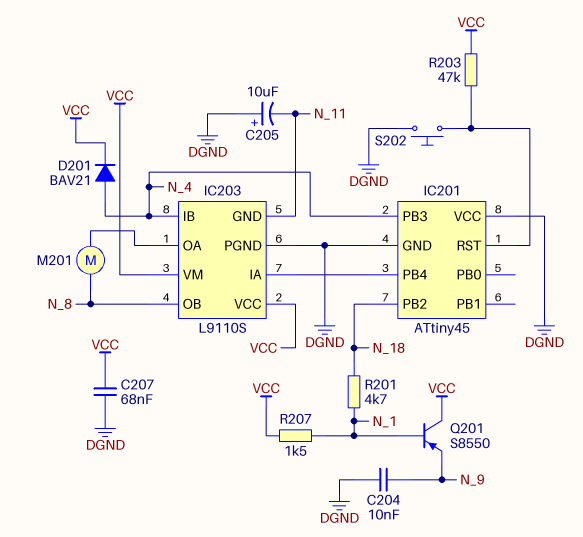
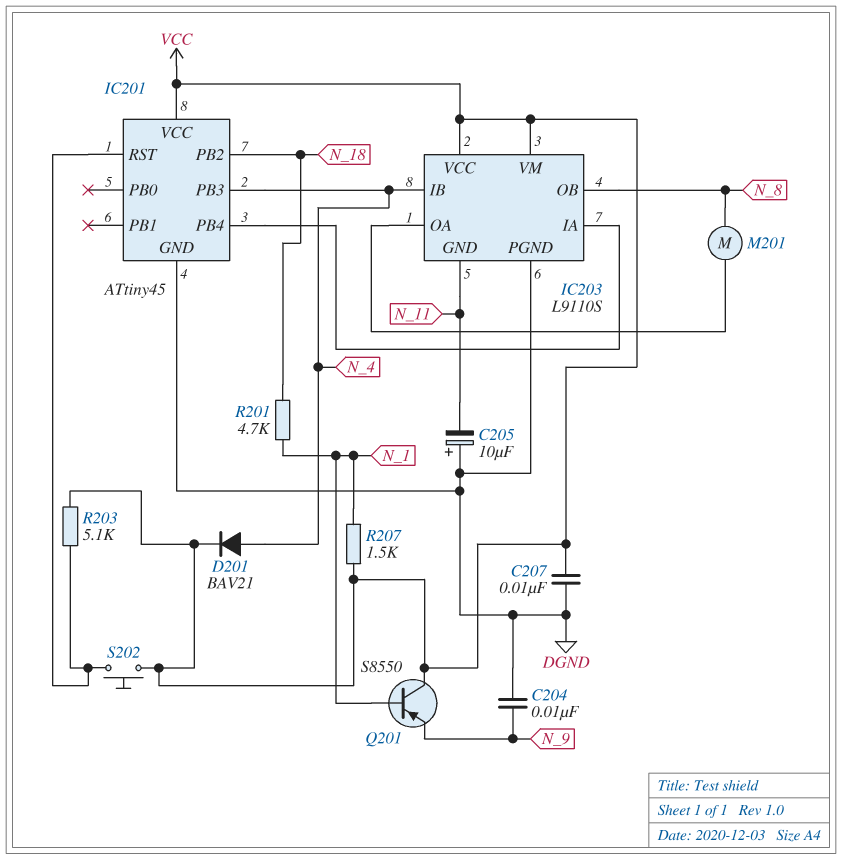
C207: 68nF (DGND, VCC) -> 10nF (DGND, VCC)
IC201 pin VCC: DGND -> VCC
R203: 47k (IC201/RST, VCC) -> 5.1k (IC201/RST, VCC)
S202: button (DGND, IC201/RST) -> button (IC201/RST, VCC)

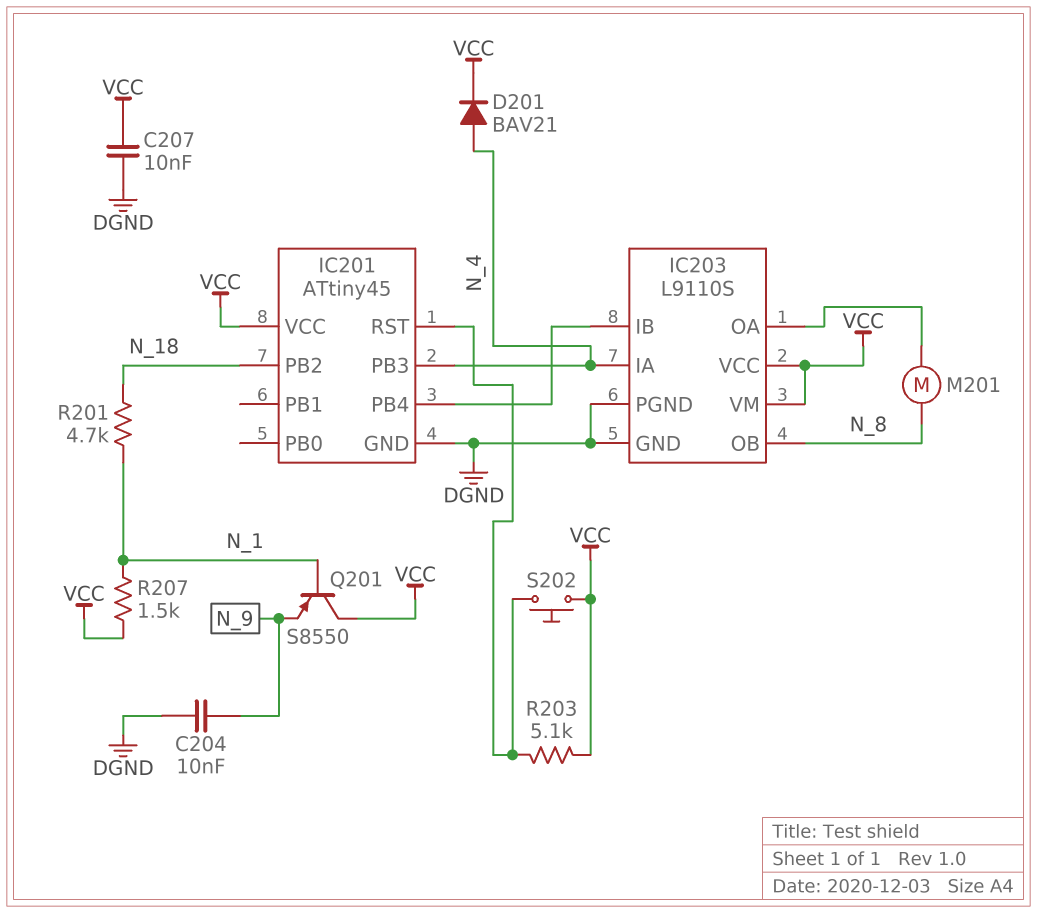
C205: 10uF (plus DGND, minus N_11) -> none
IC203 pin GND: N_11 -> DGND
IC203 pin IA: IC201/PB4 -> N_4
IC203 pin IB: N_4 -> IC201/PB4

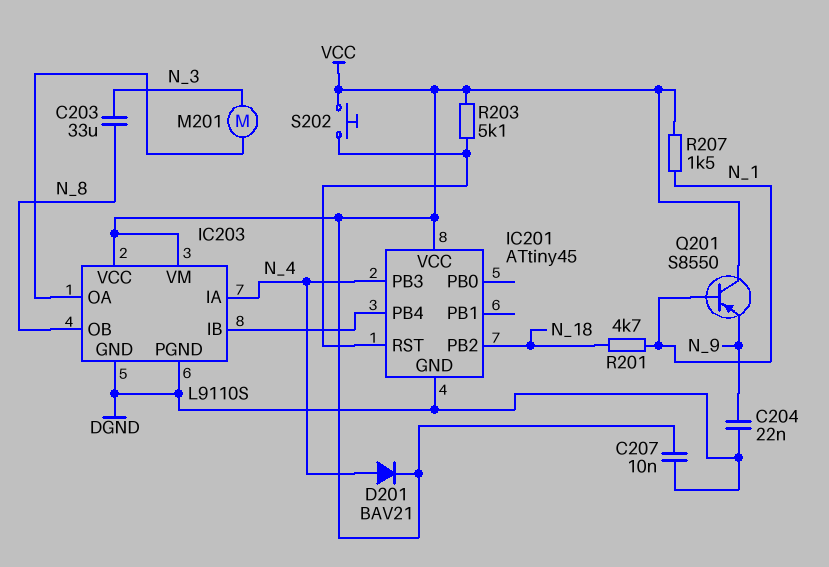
C203: none -> 33uF (N_3, N_8)
C204: 10nF (DGND, N_9) -> 22nF (DGND, N_9)
M201: motor (IC203/OA, N_8) -> motor (IC203/OA, N_3)

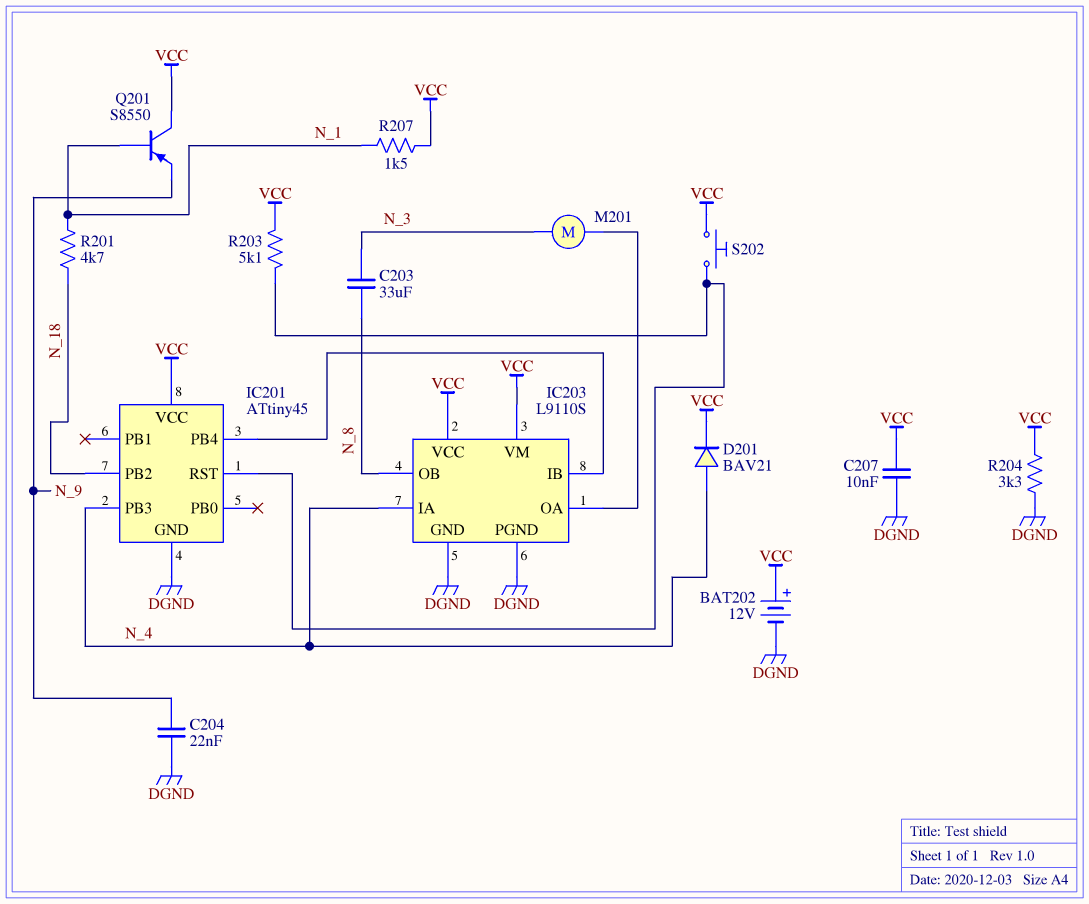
BAT202: none -> 12V (plus VCC, minus DGND)
R204: none -> 3.3k (DGND, VCC)

